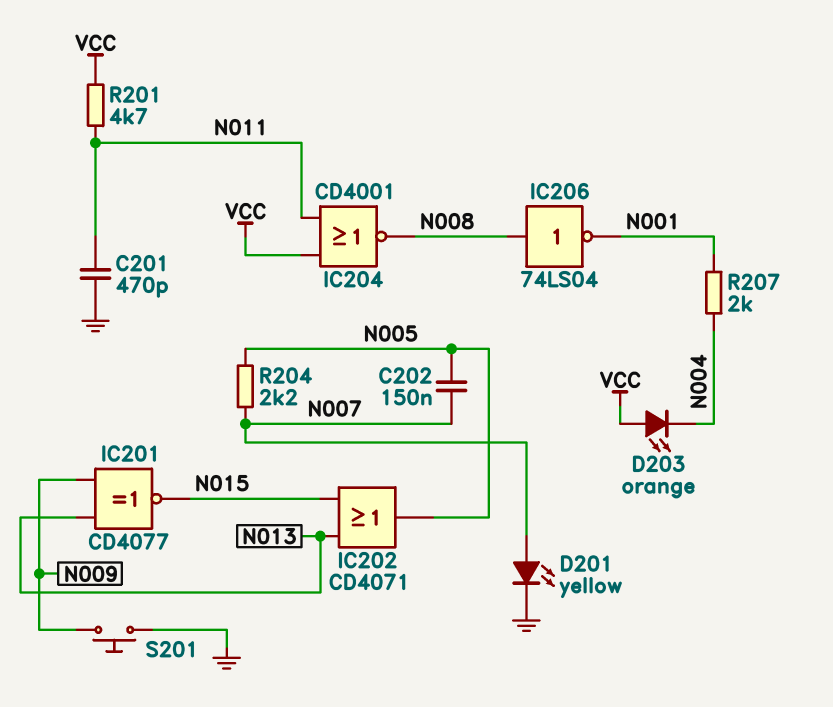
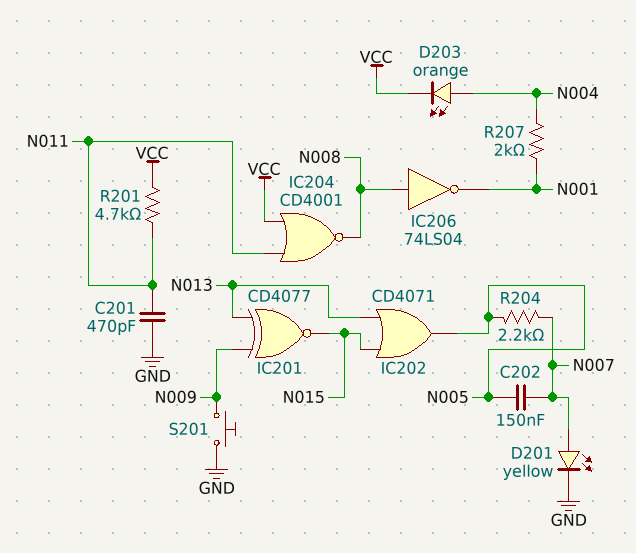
D203: LED orange (A VCC, K N004) -> LED orange (A N004, K VCC)

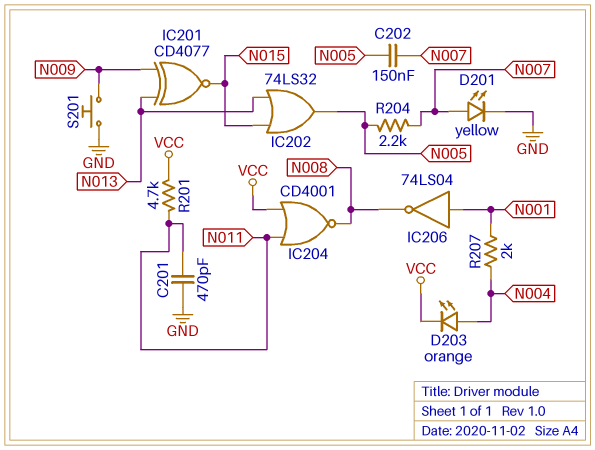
IC202: OR CD4071 (in N013, in N015, out N005) -> OR 74LS32 (in N013, in N015, out N005)
IC206: NOT 74LS04 (in N008, out N001) -> NOT 74LS04 (in N001, out N008)

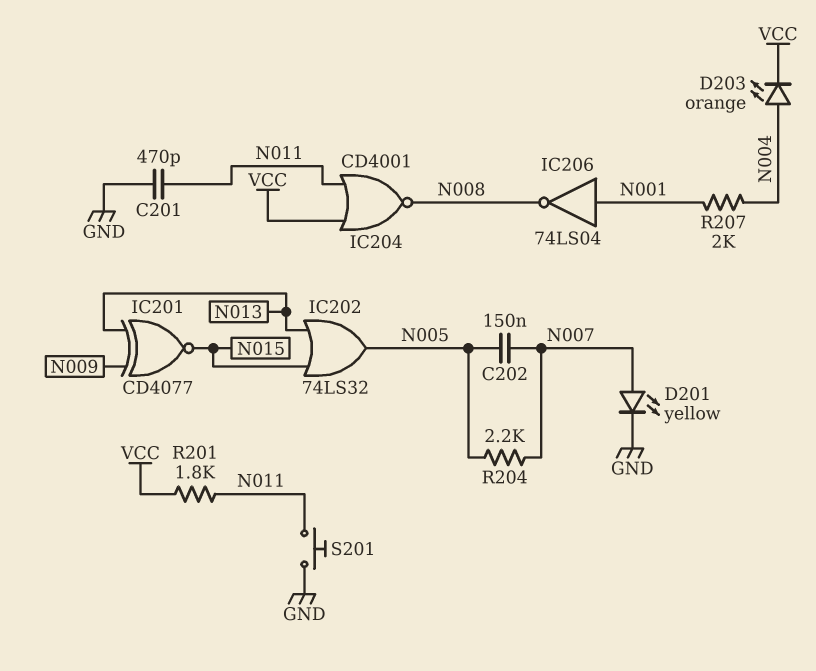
R201: 4.7k (N011, VCC) -> 1.8k (N011, VCC)
S201: button (GND, N009) -> button (GND, N011)

